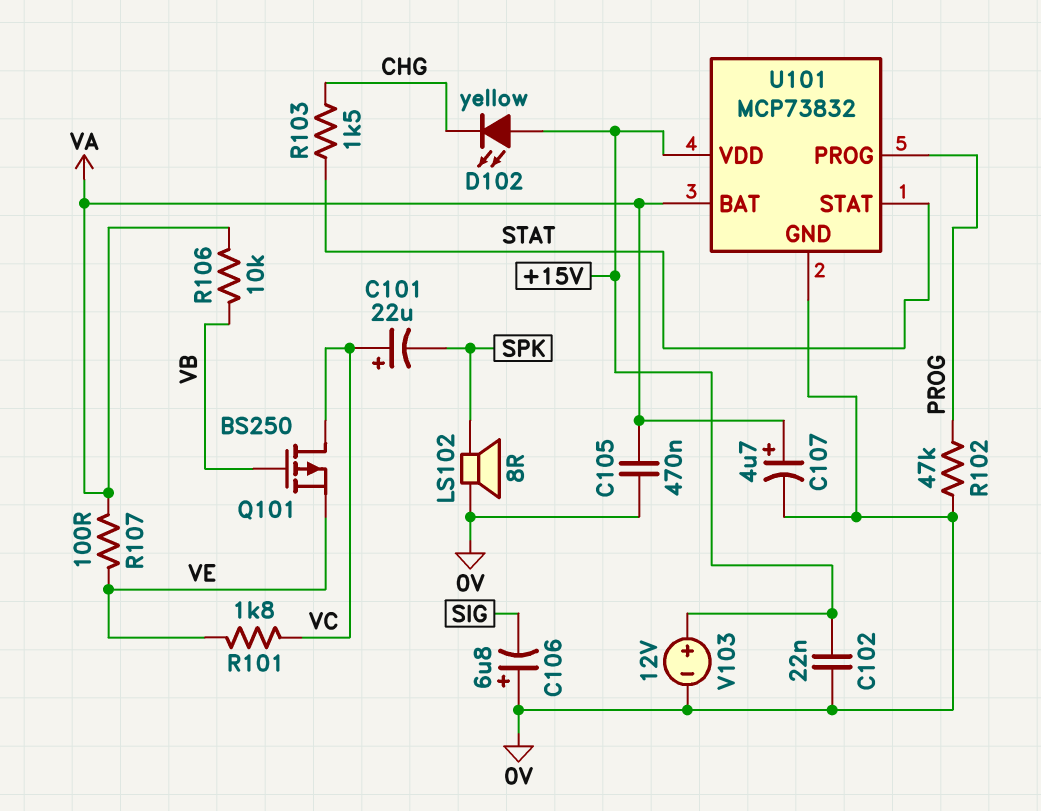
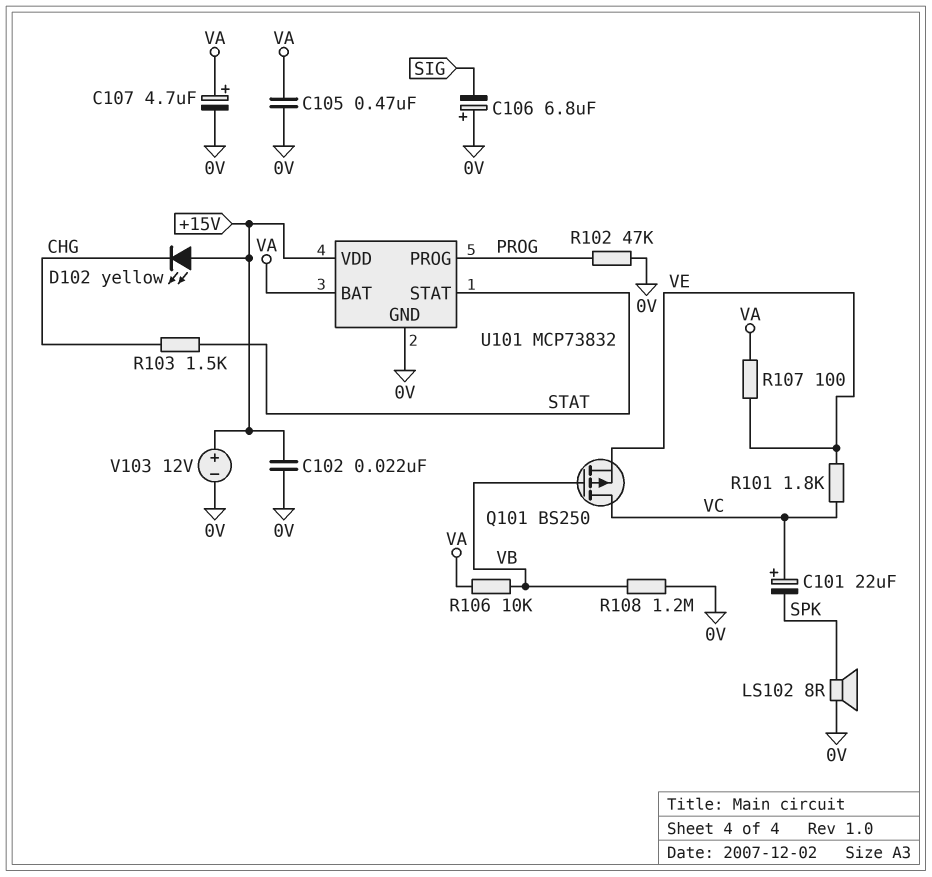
R108: none -> 1.2M (0V, VB)

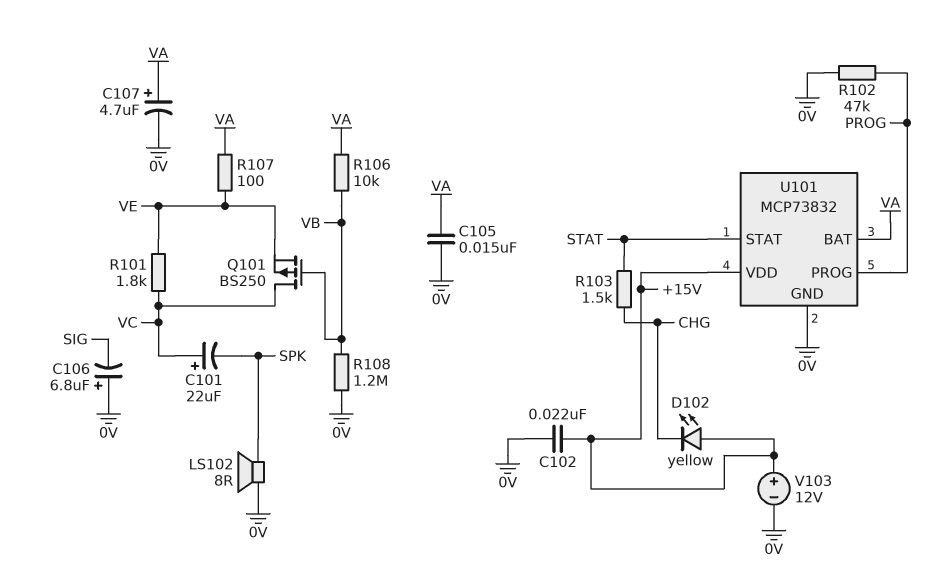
C105: 470nF (0V, VA) -> 15nF (0V, VA)

